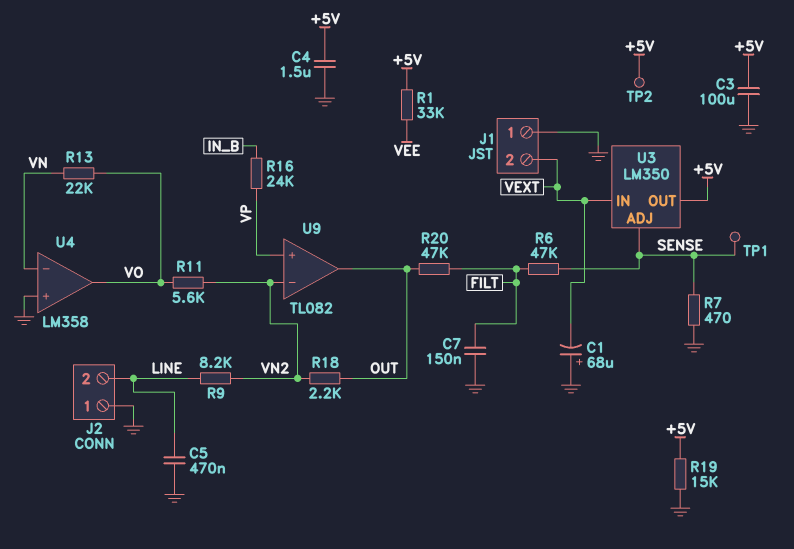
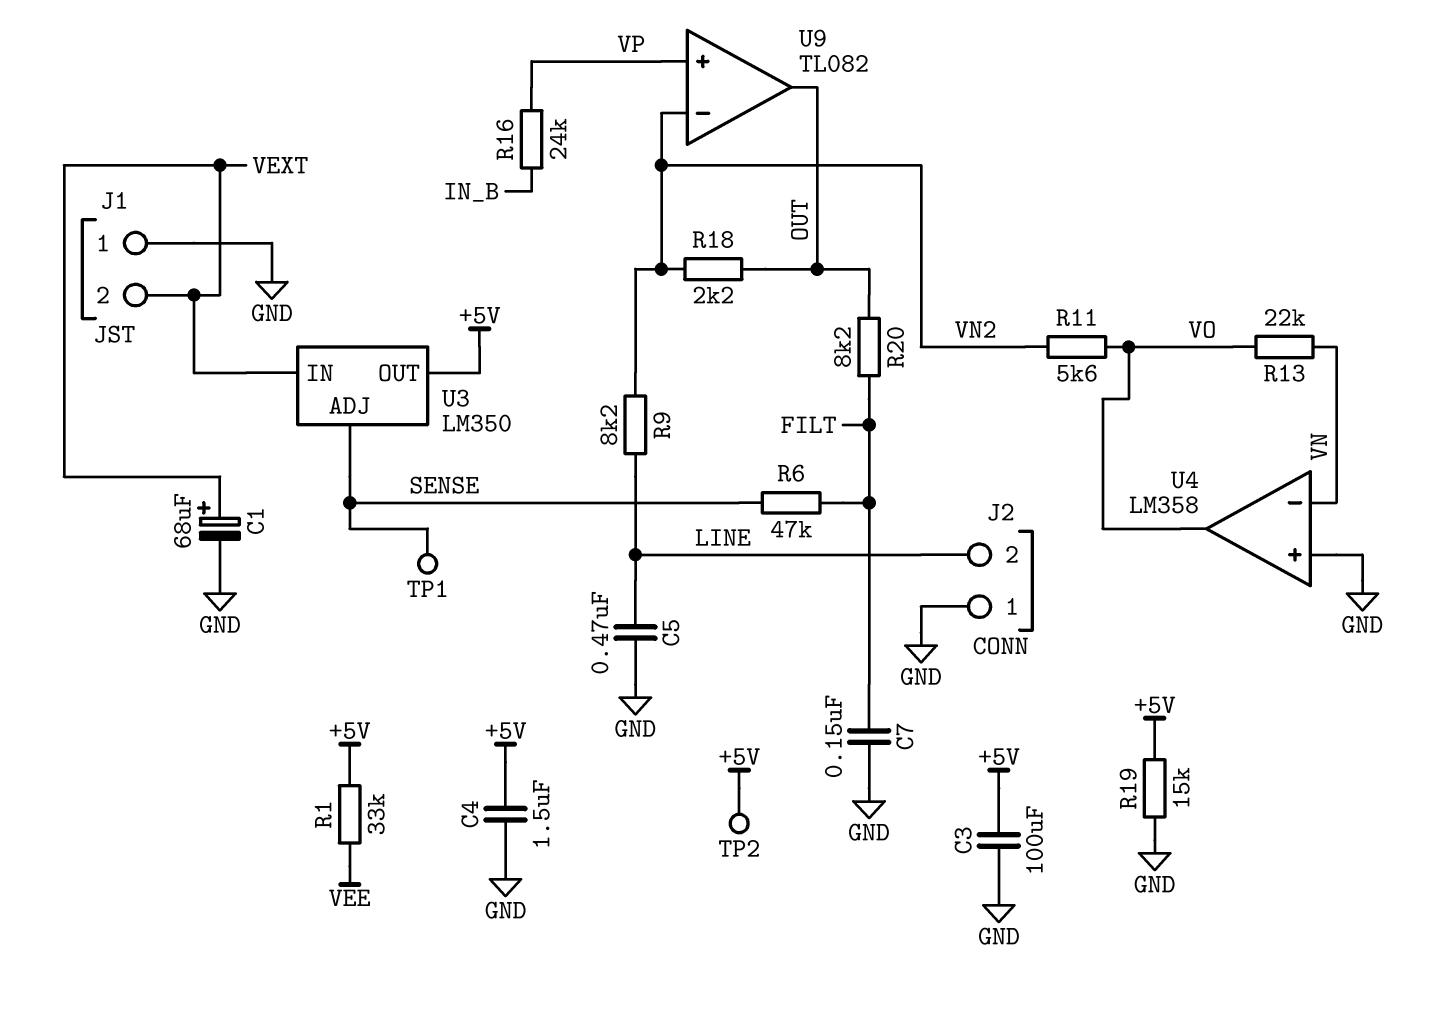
C1: 68uF (plus GND, minus VEXT) -> 68uF (plus VEXT, minus GND)
R7: 470 (GND, SENSE) -> none
R20: 47k (FILT, OUT) -> 8.2k (FILT, OUT)

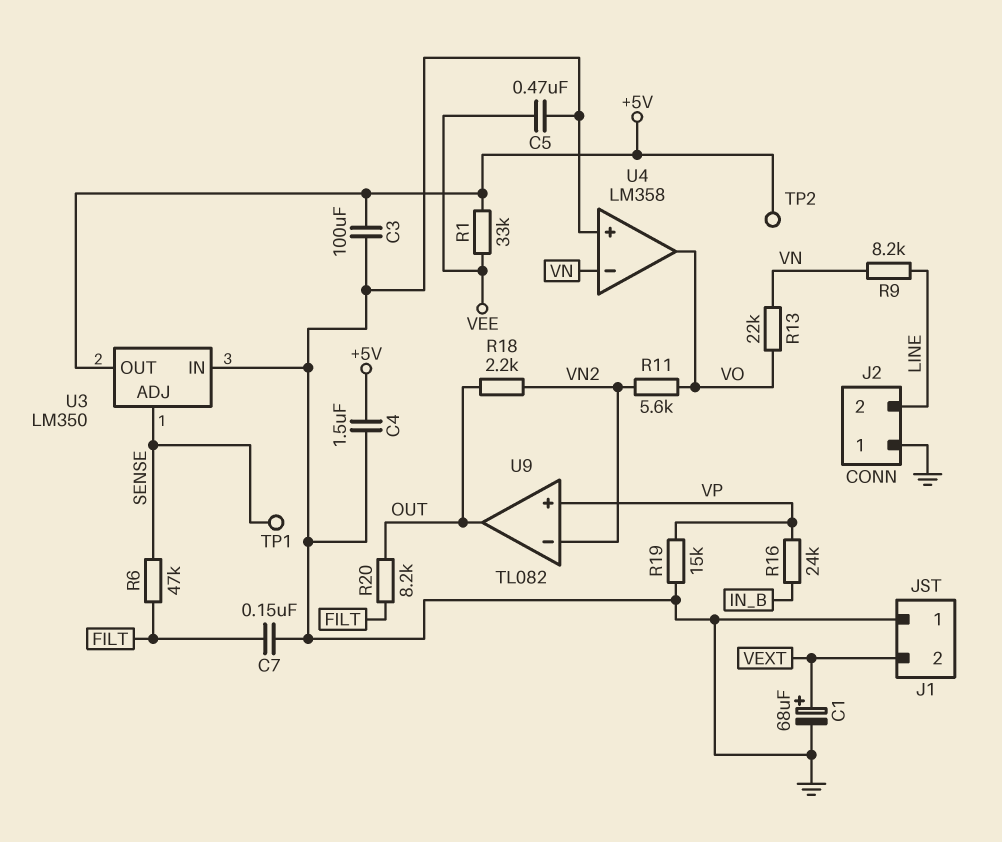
C5: 470nF (GND, LINE) -> 470nF (GND, VEE)
R9: 8.2k (LINE, VN2) -> 8.2k (LINE, VN)
R19: 15k (+5V, GND) -> 15k (GND, VP)
U3 pin IN: VEXT -> GND

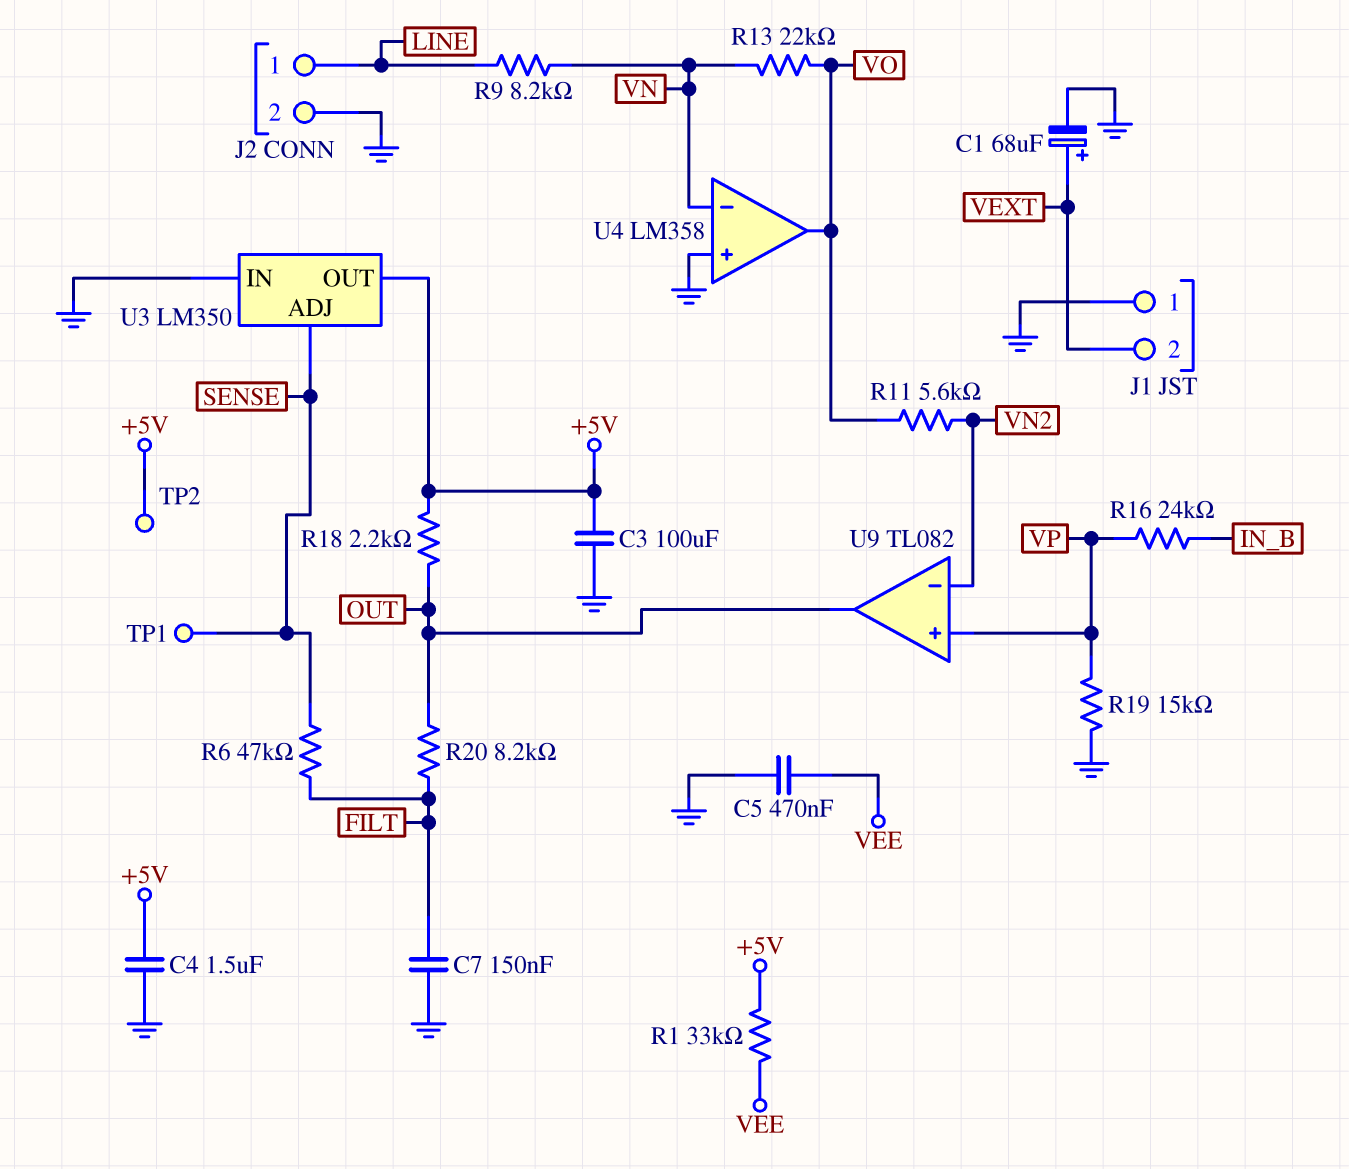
J2 pin 1: GND -> LINE
J2 pin 2: LINE -> GND
R18: 2.2k (OUT, VN2) -> 2.2k (+5V, OUT)

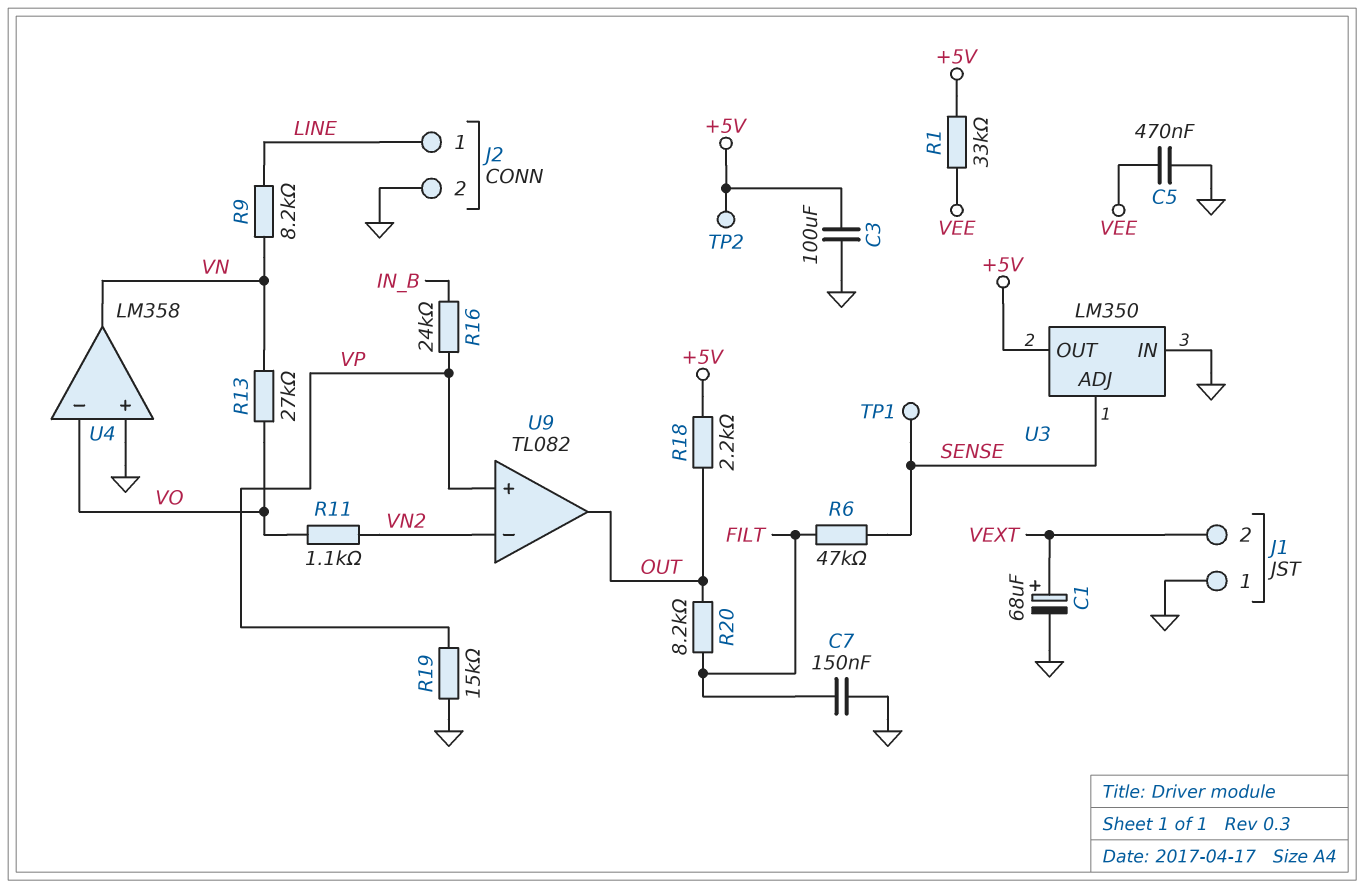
C4: 1.5uF (+5V, GND) -> none
R11: 5.6k (VN2, VO) -> 1.1k (VN2, VO)
R13: 22k (VN, VO) -> 27k (VN, VO)
U4 pin in-: VN -> VO
U4 pin out: VO -> VN

